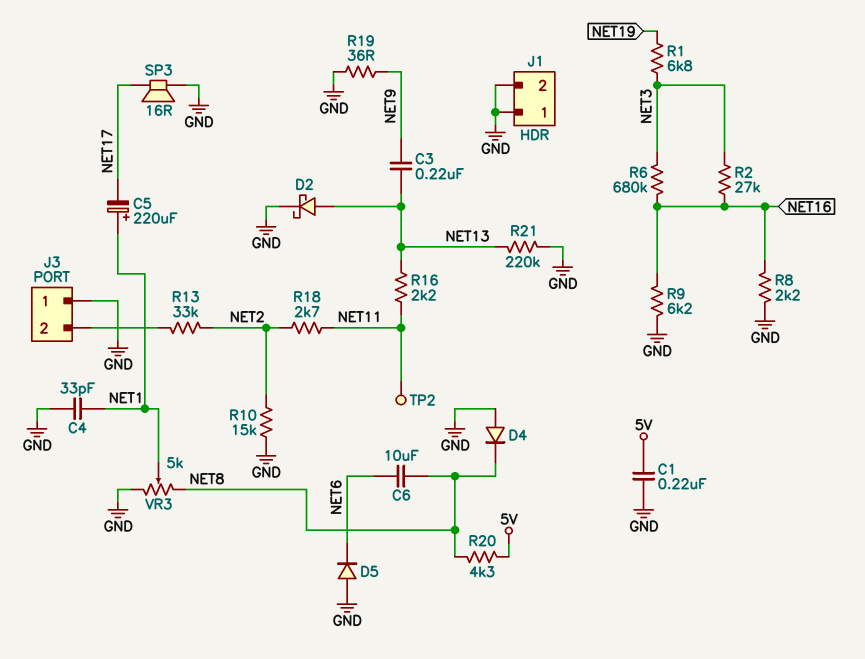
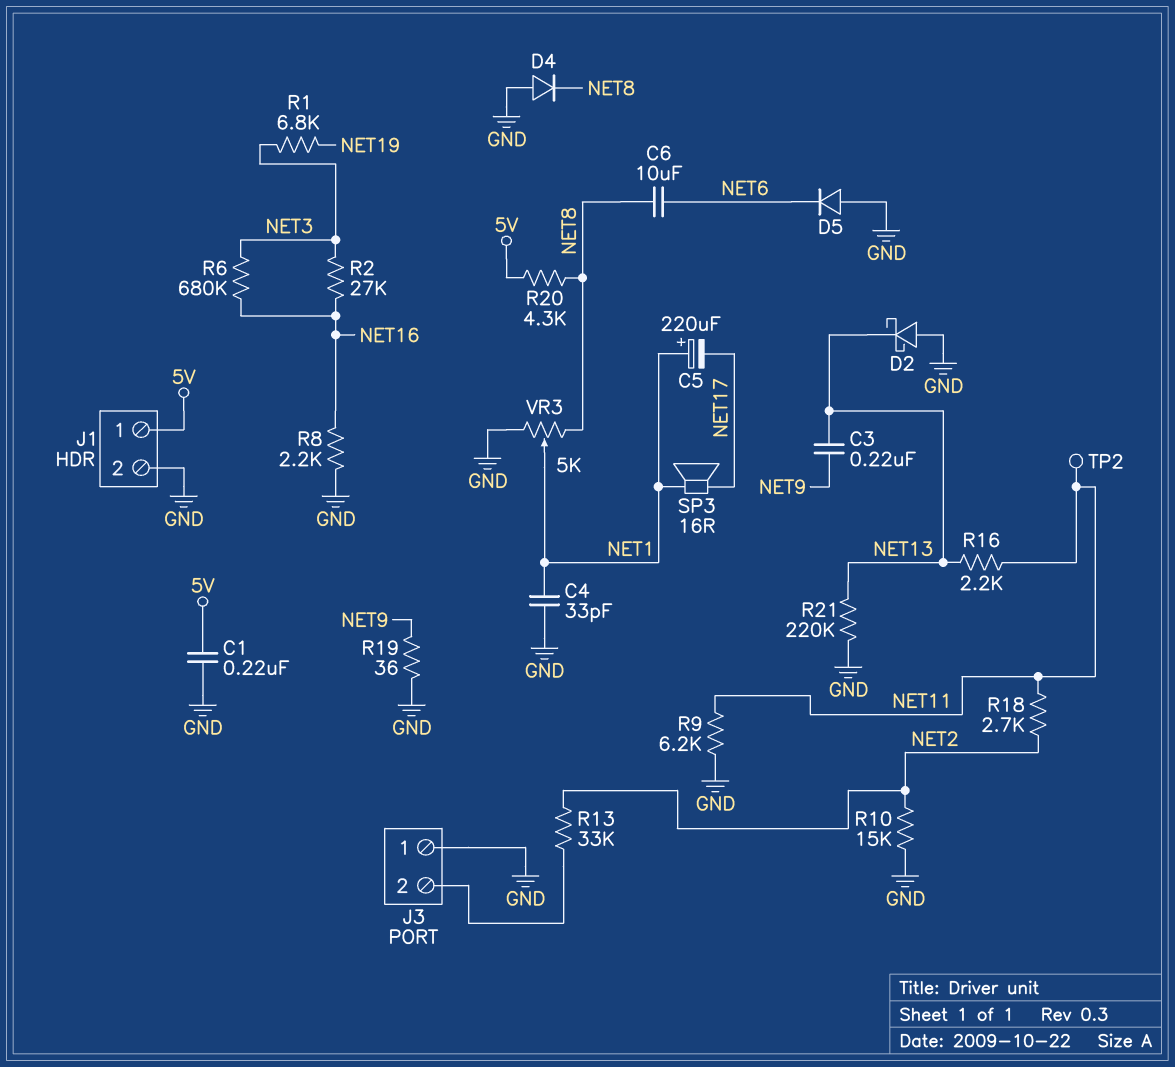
D2: schottky (A NET13, K GND) -> schottky (A GND, K NET13)
J1 pin 1: GND -> 5V
R9: 6.2k (GND, NET16) -> 6.2k (GND, NET11)
SP3: speaker 16R (GND, NET17) -> speaker 16R (NET1, NET17)

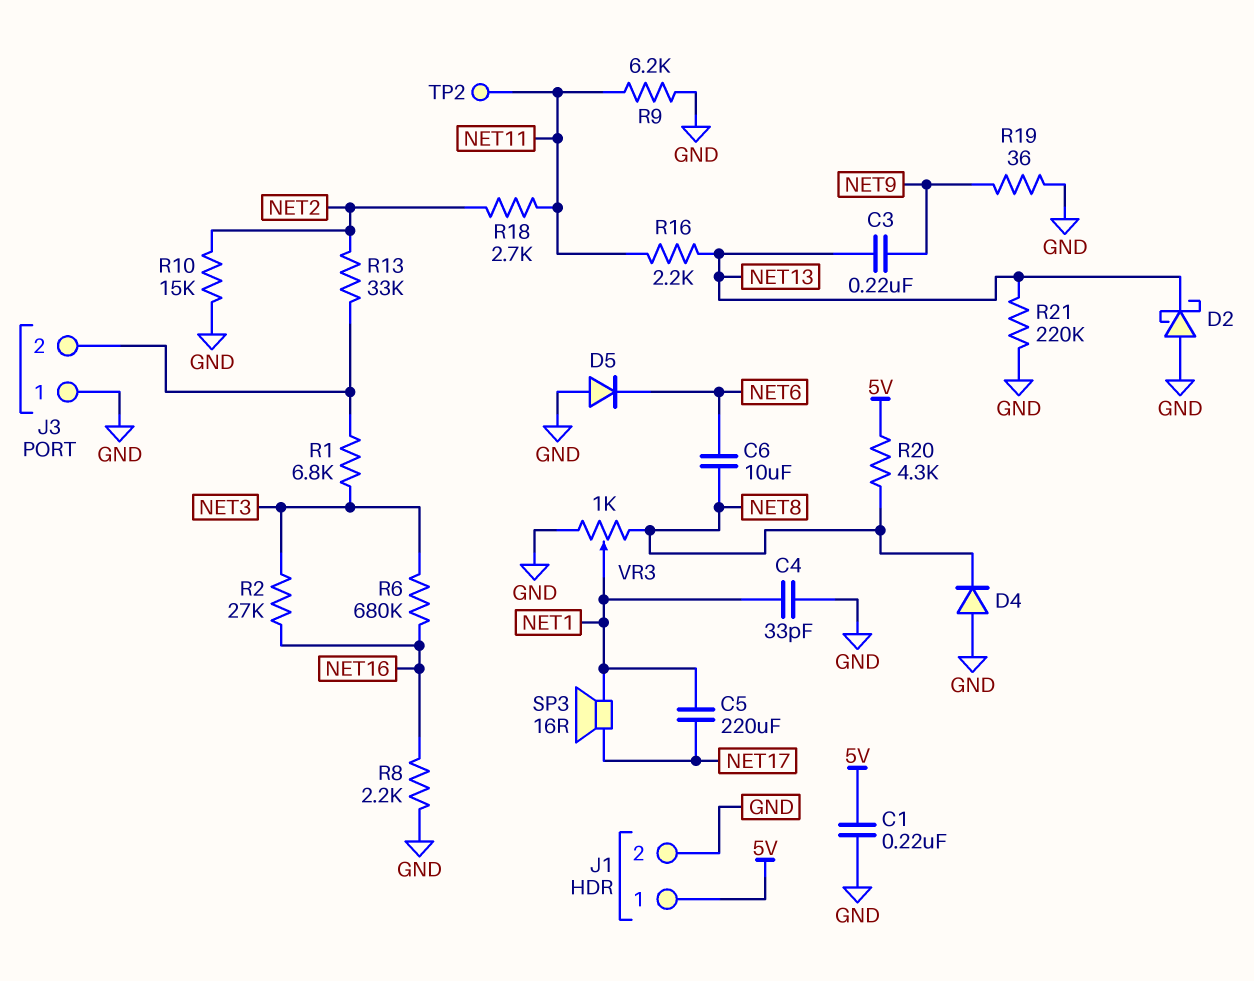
C5: 220uF (plus NET1, minus NET17) -> 220uF (NET1, NET17)
R1: 6.8k (NET3, NET19) -> 6.8k (J3/2, NET3)
VR3: 5k (GND, NET8, wiper NET1) -> 1k (GND, NET8, wiper NET1)

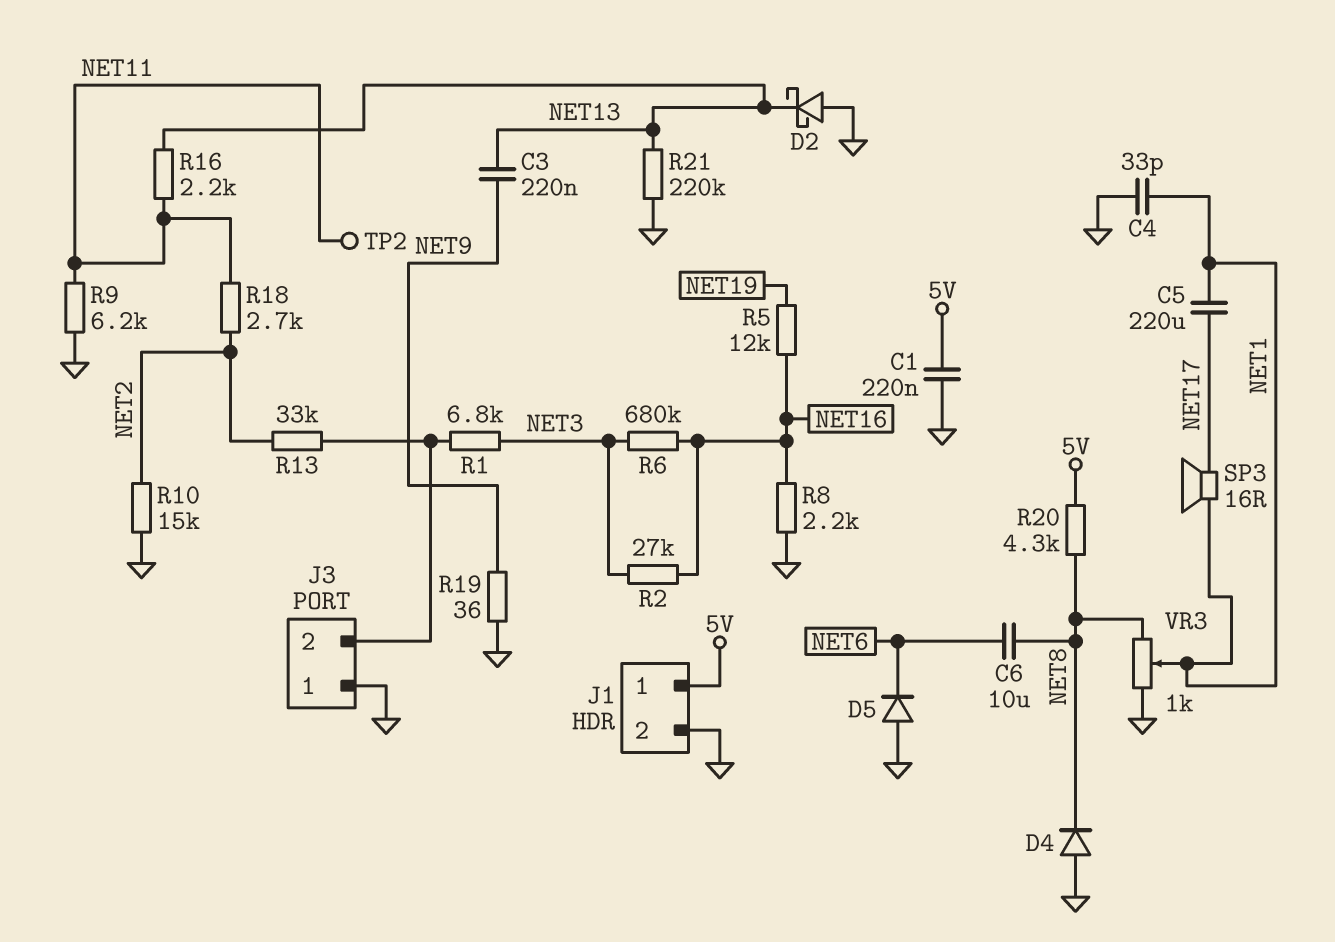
R5: none -> 12k (NET16, NET19)

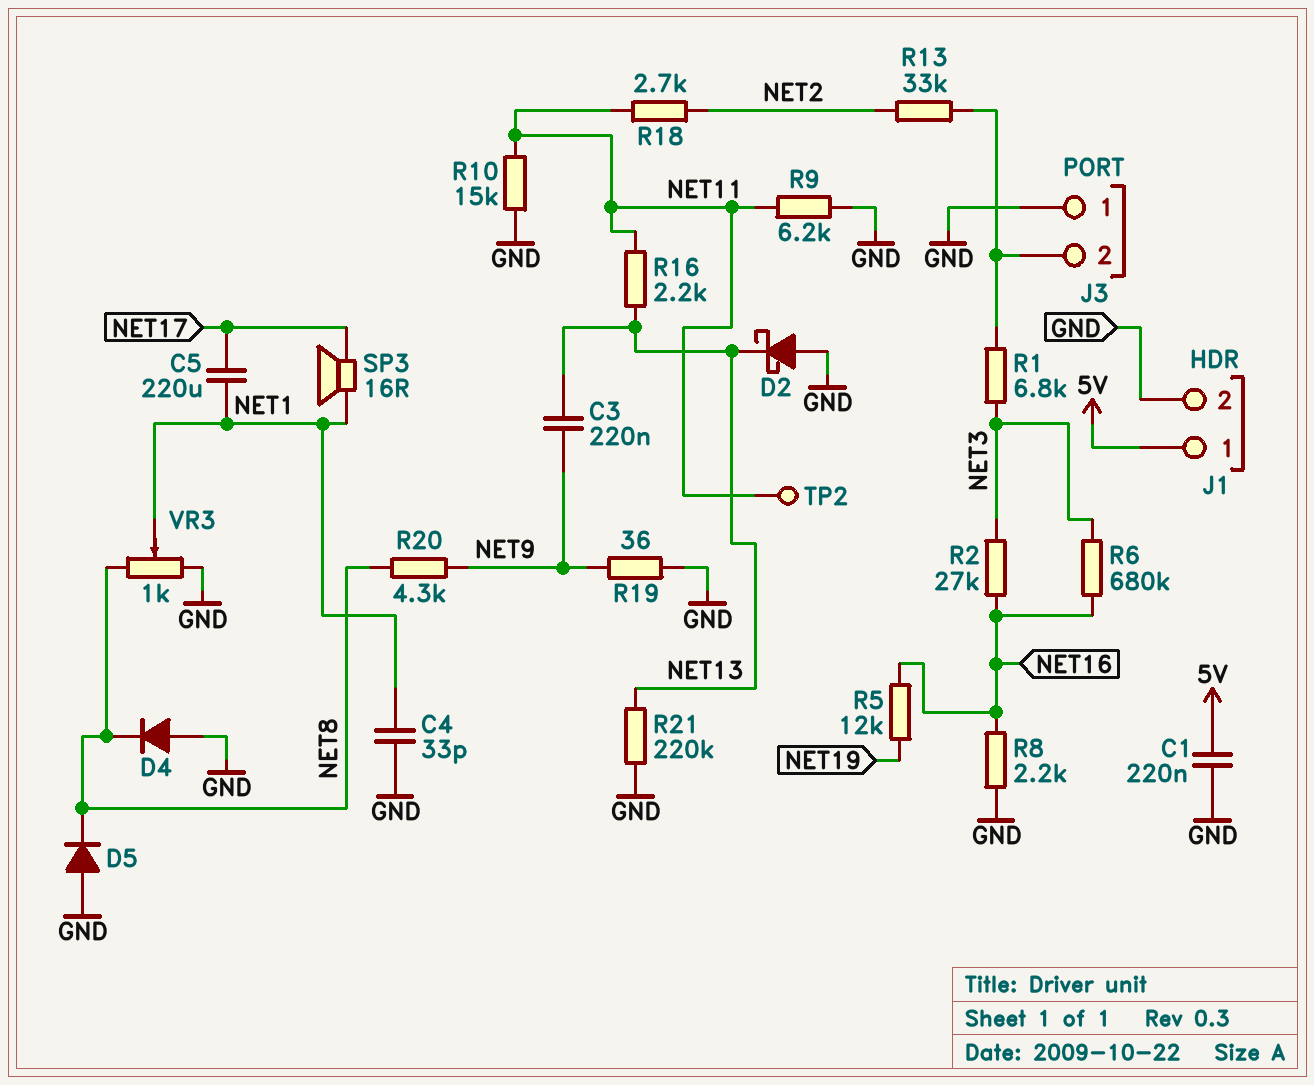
C6: 10uF (NET6, NET8) -> none
D5: diode (A GND, K NET6) -> diode (A GND, K NET8)
R10: 15k (GND, NET2) -> 15k (GND, NET11)
R20: 4.3k (5V, NET8) -> 4.3k (NET8, NET9)

